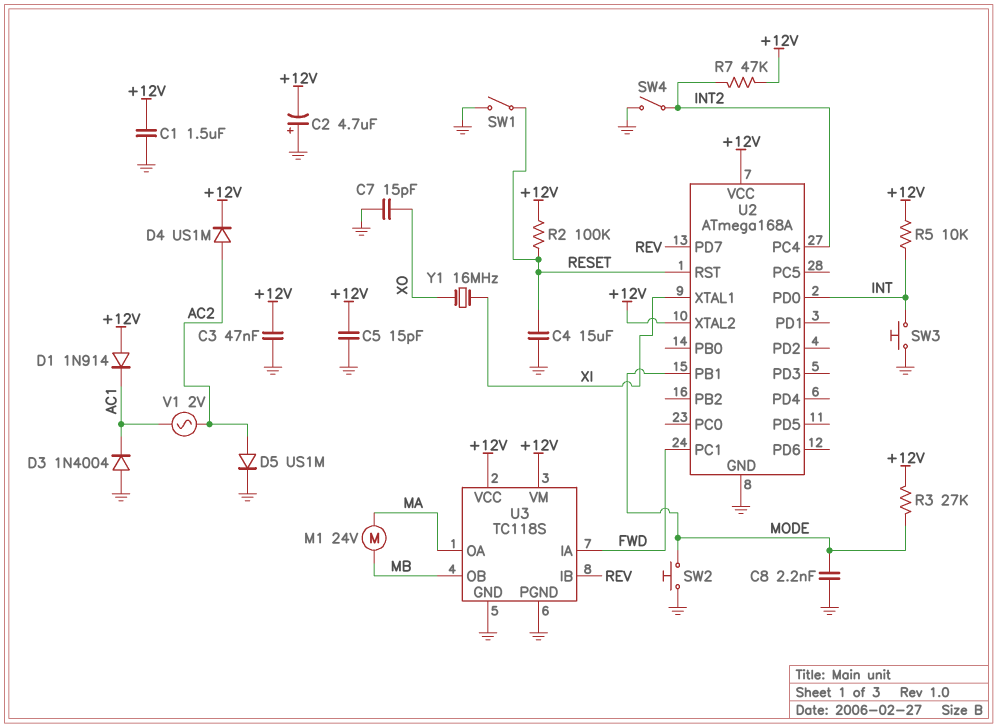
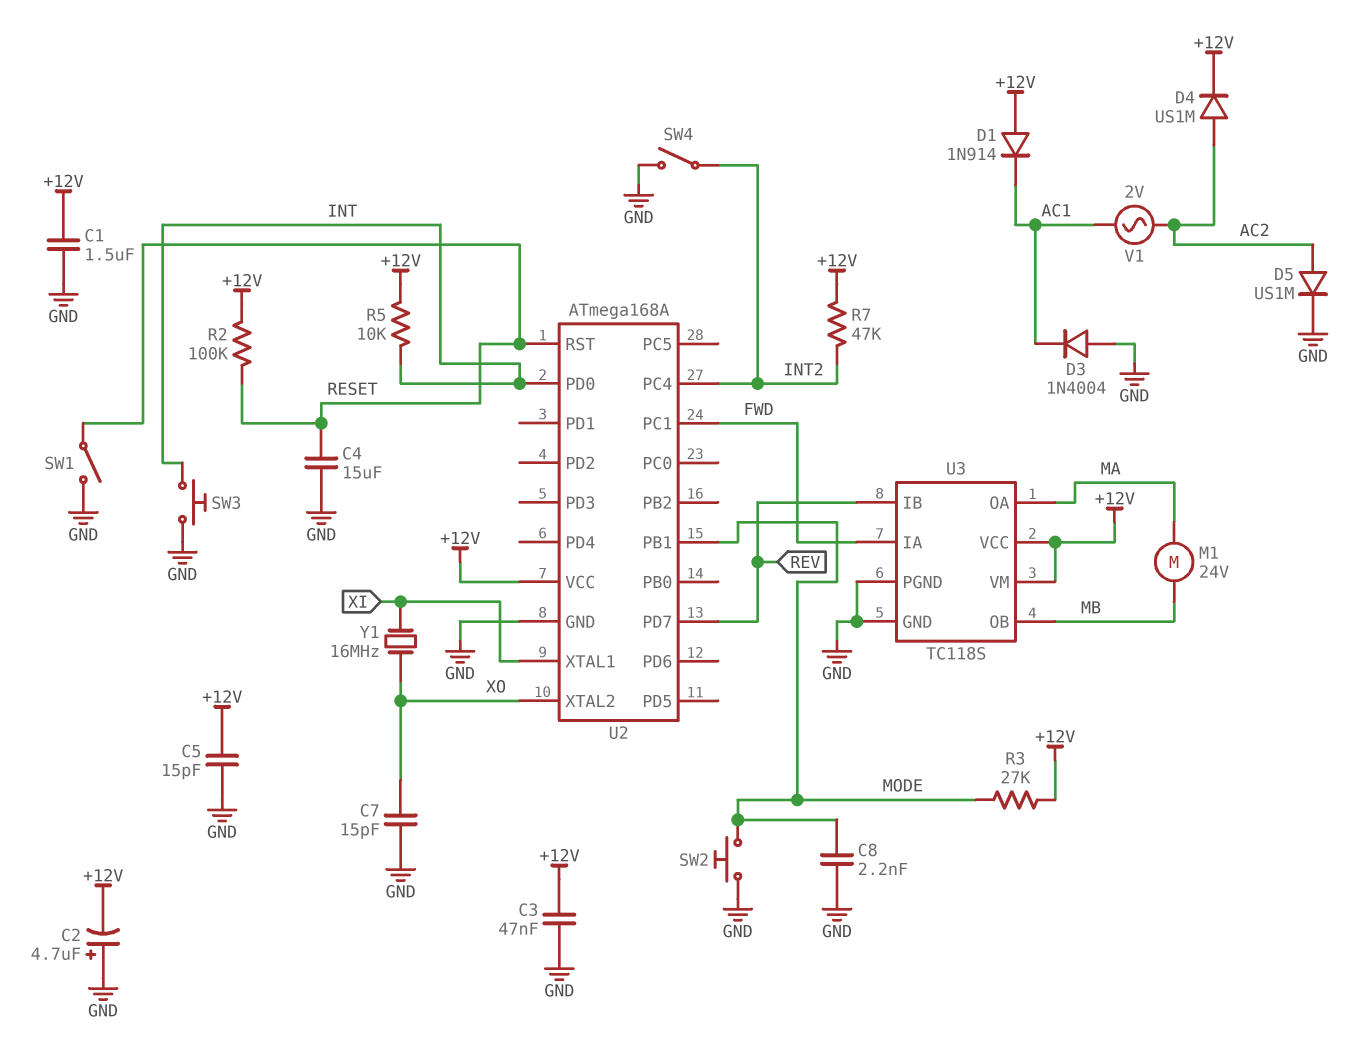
U2 pin XTAL2: +12V -> XO

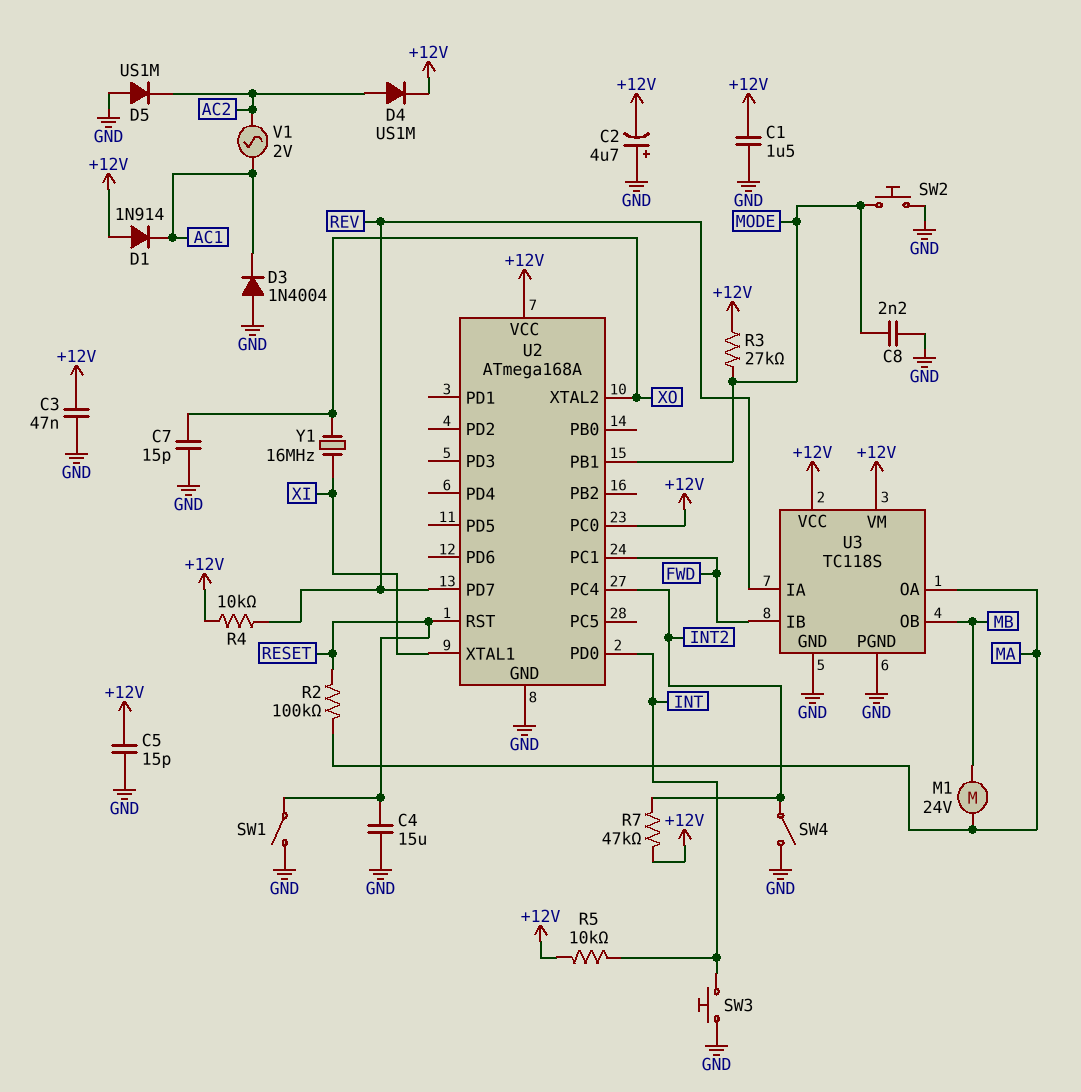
D5: diode US1M (A AC2, K GND) -> diode US1M (A GND, K AC2)
R2: 100k (+12V, RESET) -> 100k (MA, RESET)
R4: none -> 10k (+12V, REV)
U2 pin PC0: none -> +12V
U3 pin IA: FWD -> REV
U3 pin IB: REV -> FWD

